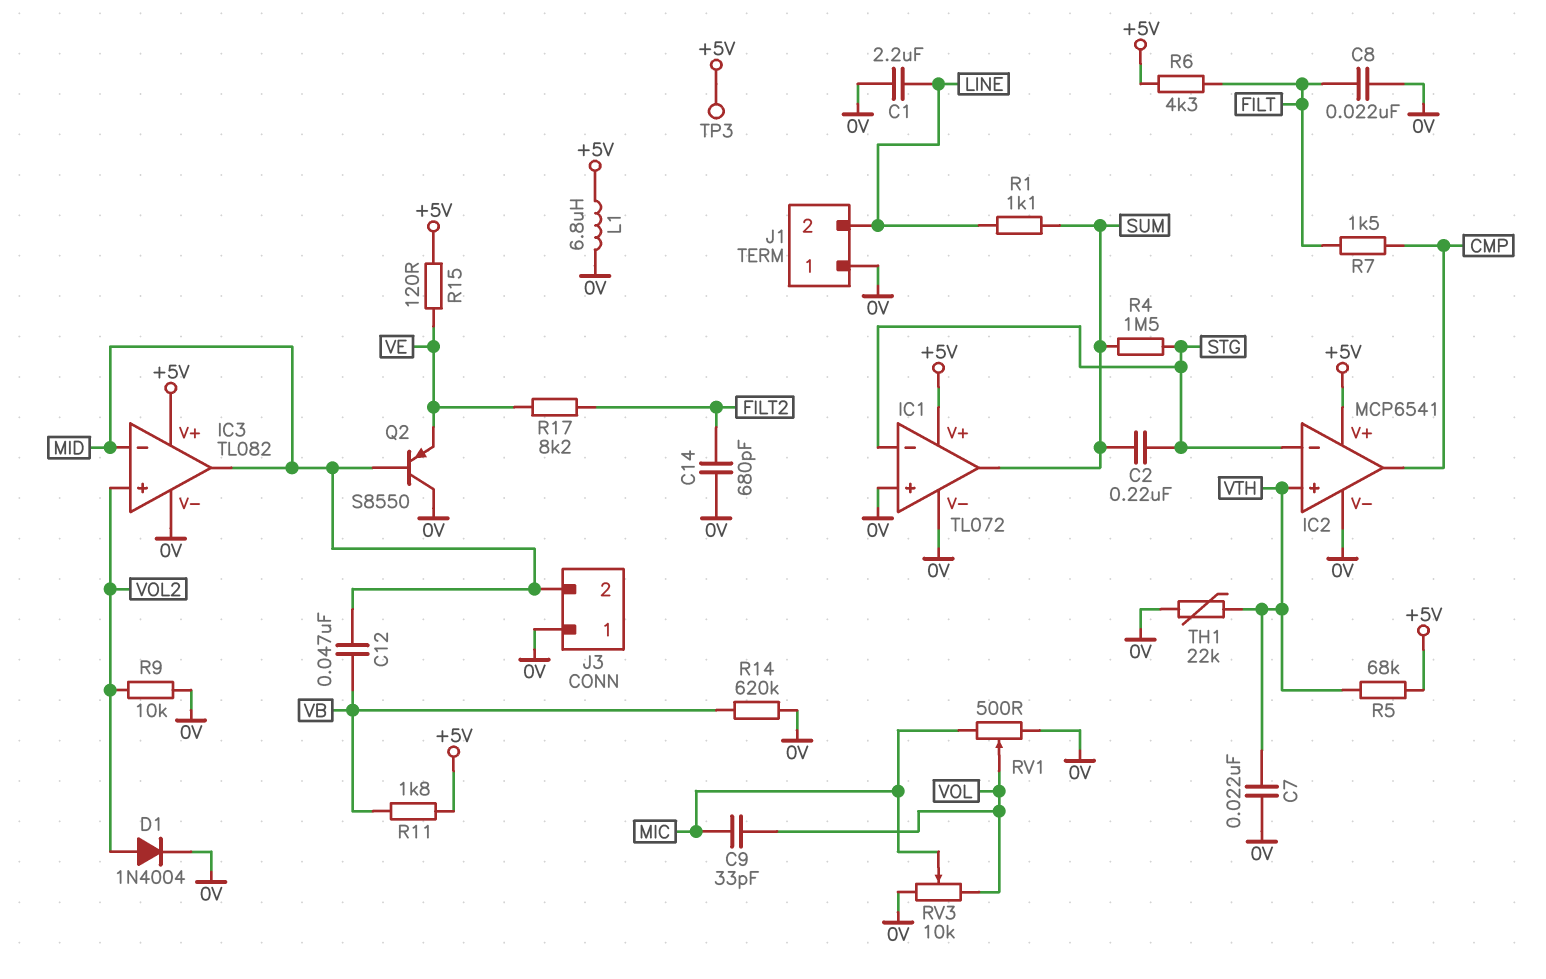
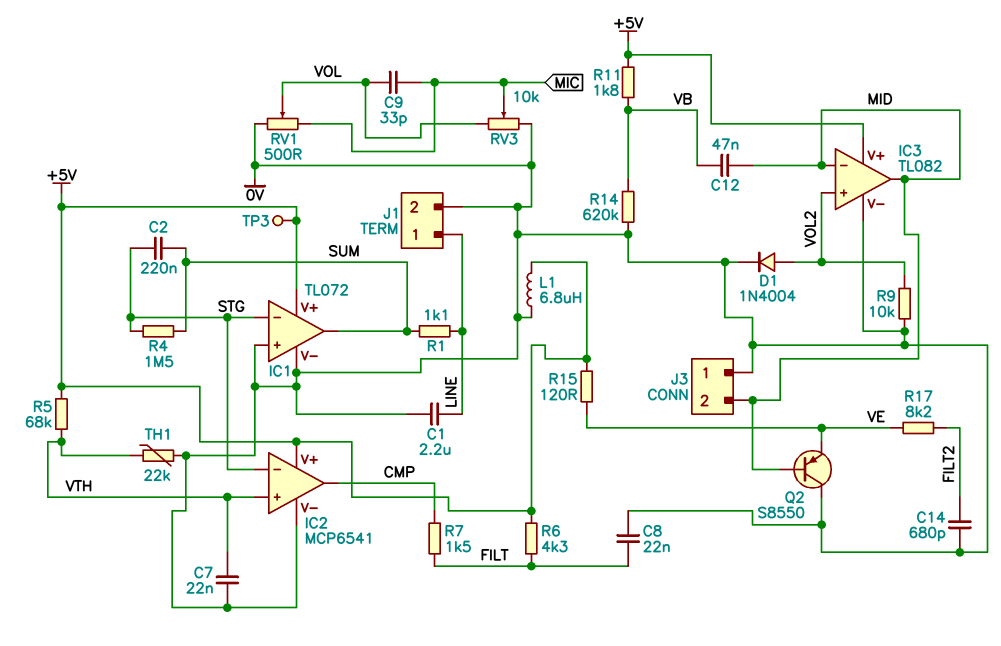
J1 pin 1: 0V -> LINE
J1 pin 2: LINE -> 0V

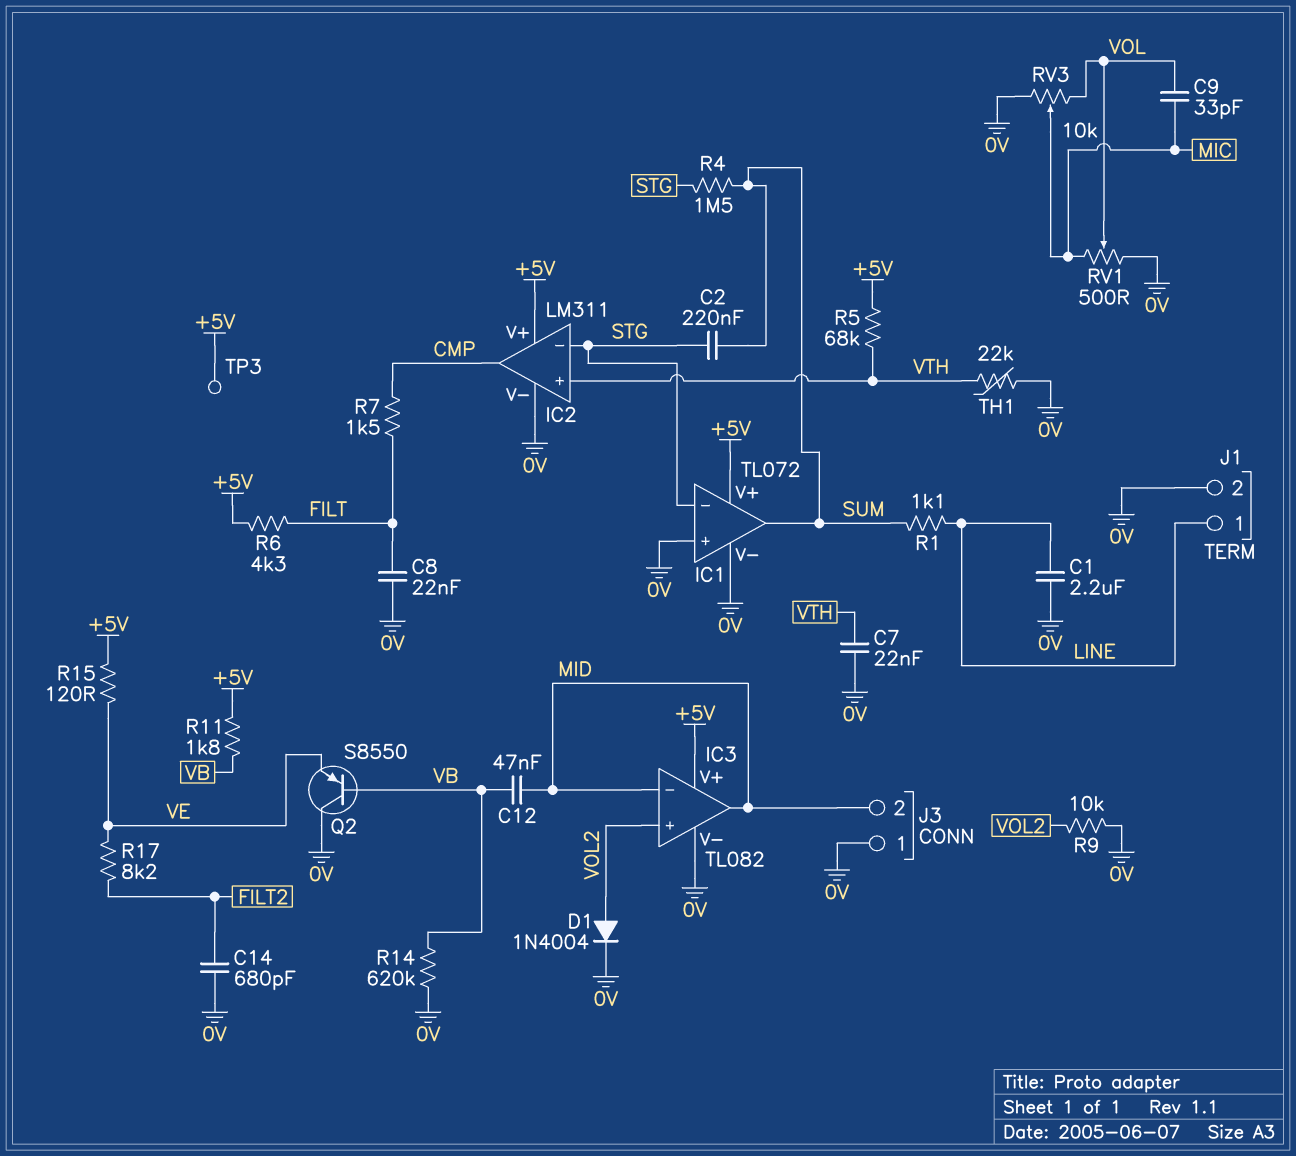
IC2: MCP6541 -> LM311
L1: 6.8uH (+5V, 0V) -> none
Q2: PNP S8550 (B MID, C 0V, E VE) -> PNP S8550 (B VB, C 0V, E VE)

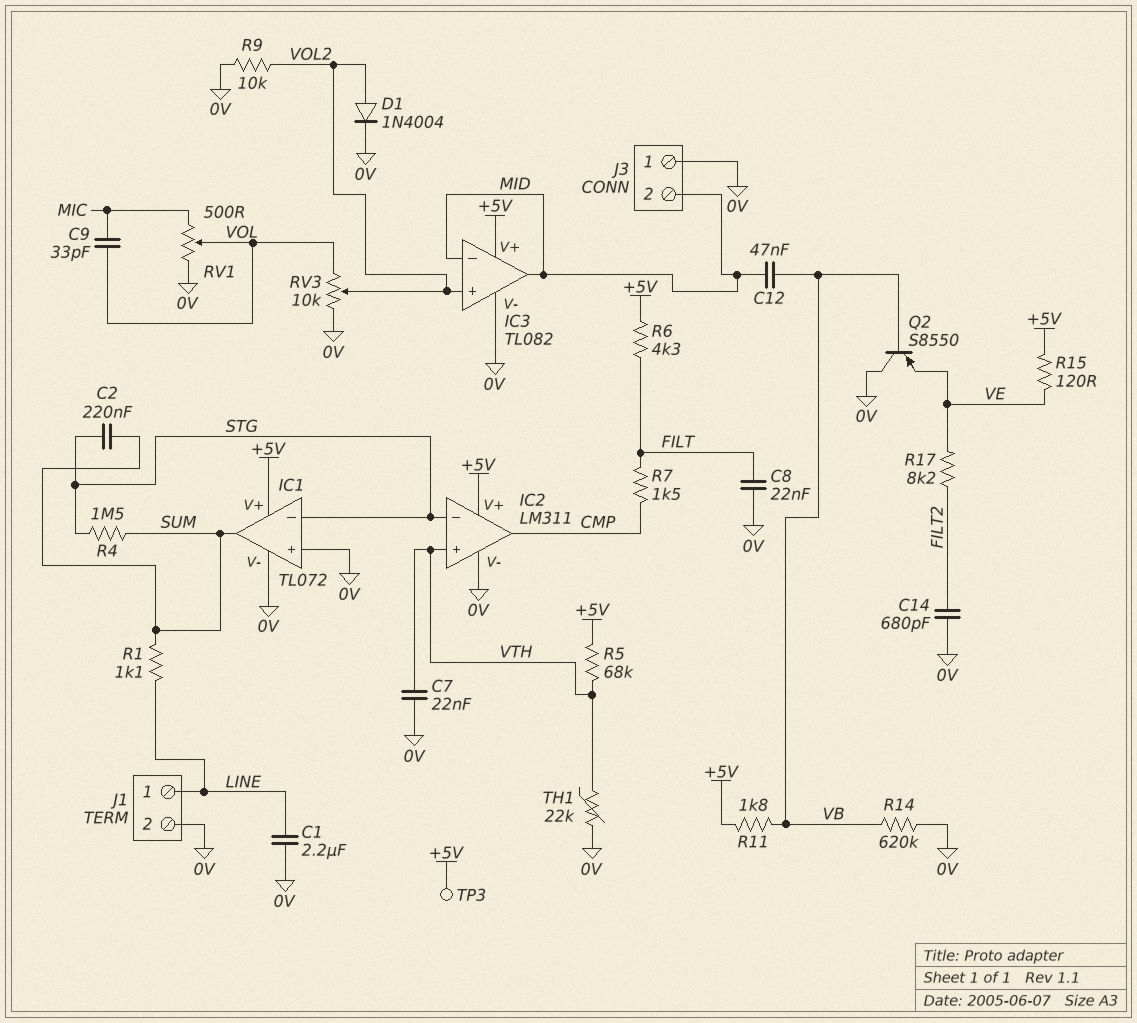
RV3: 10k (0V, VOL, wiper MIC) -> 10k (0V, VOL, wiper VOL2)

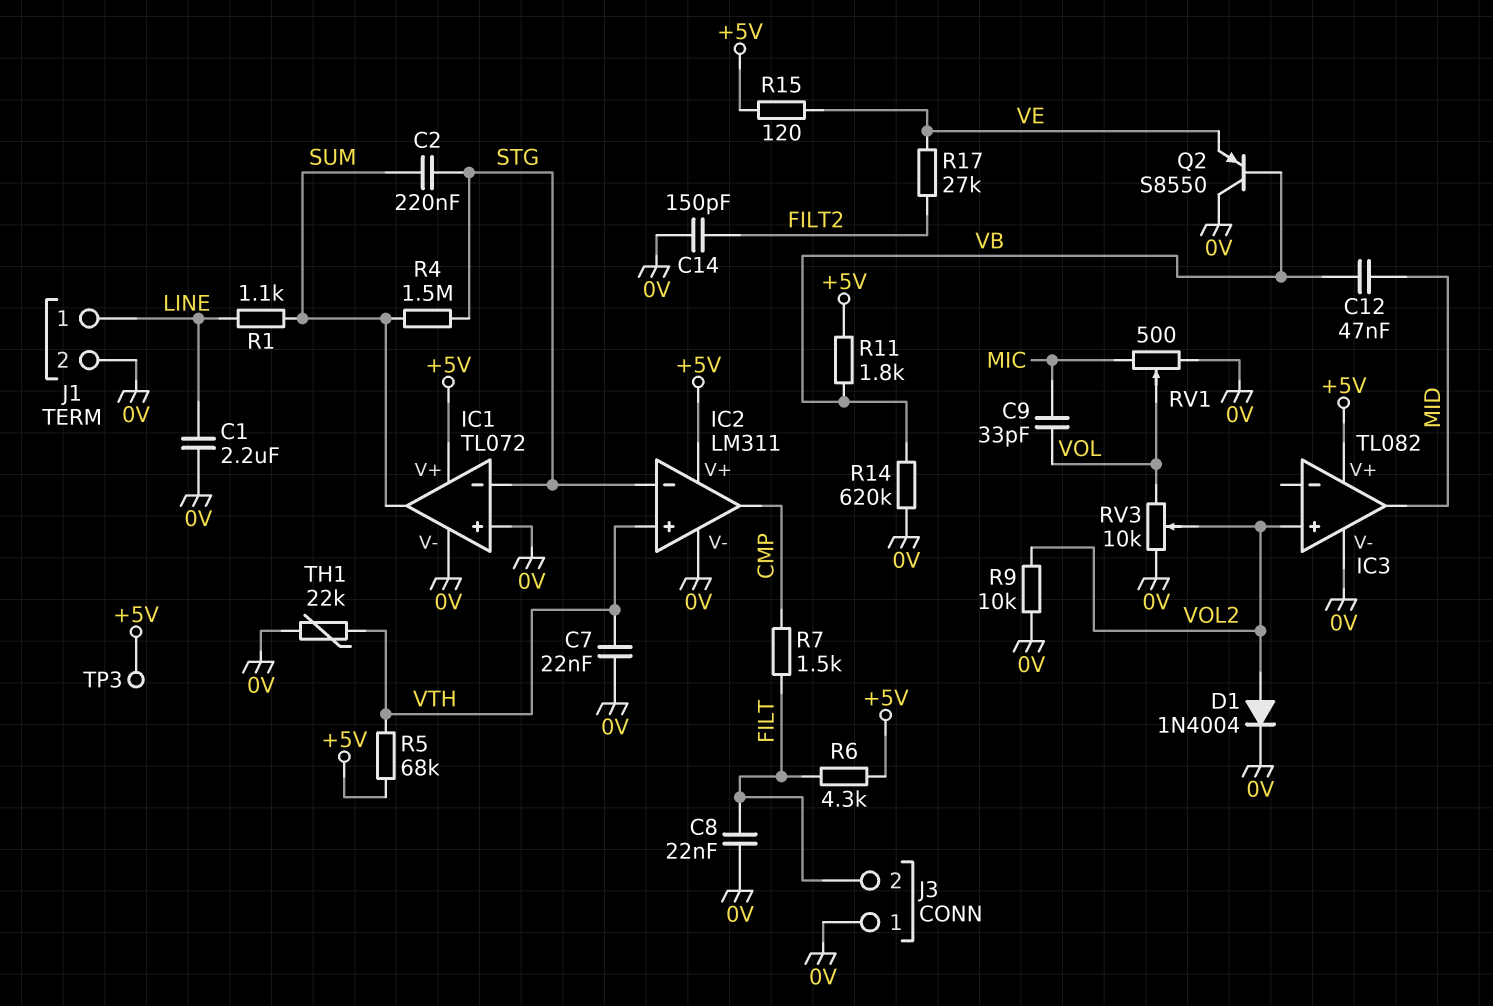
C14: 680pF (0V, FILT2) -> 150pF (0V, FILT2)
IC3 pin in-: MID -> none
J3 pin 2: MID -> FILT
R17: 8.2k (FILT2, VE) -> 27k (FILT2, VE)

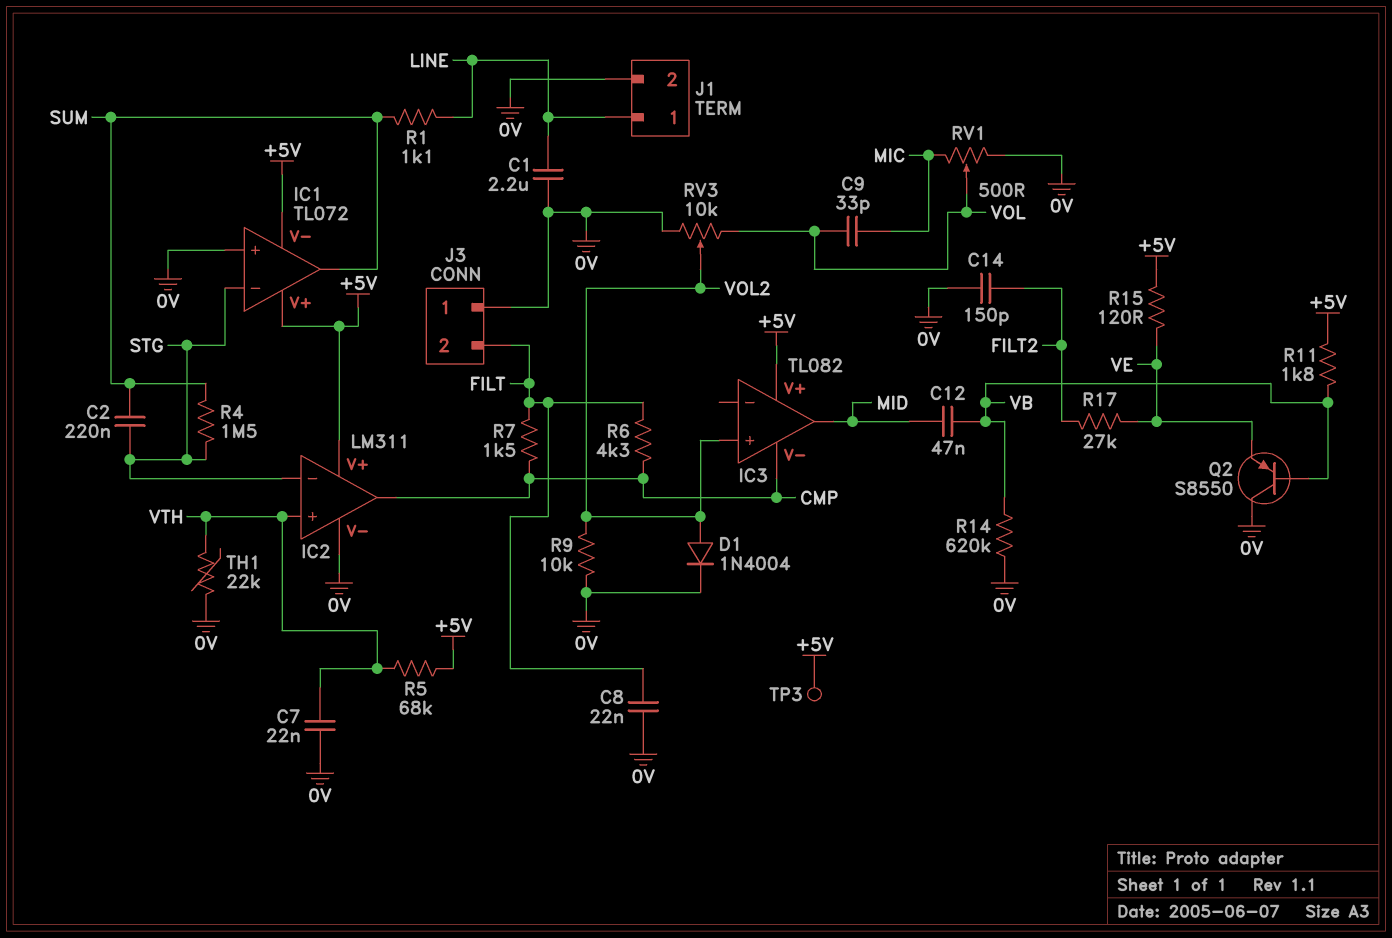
IC1 pin V-: 0V -> +5V
IC3 pin V-: 0V -> CMP
R6: 4.3k (+5V, FILT) -> 4.3k (CMP, FILT)

